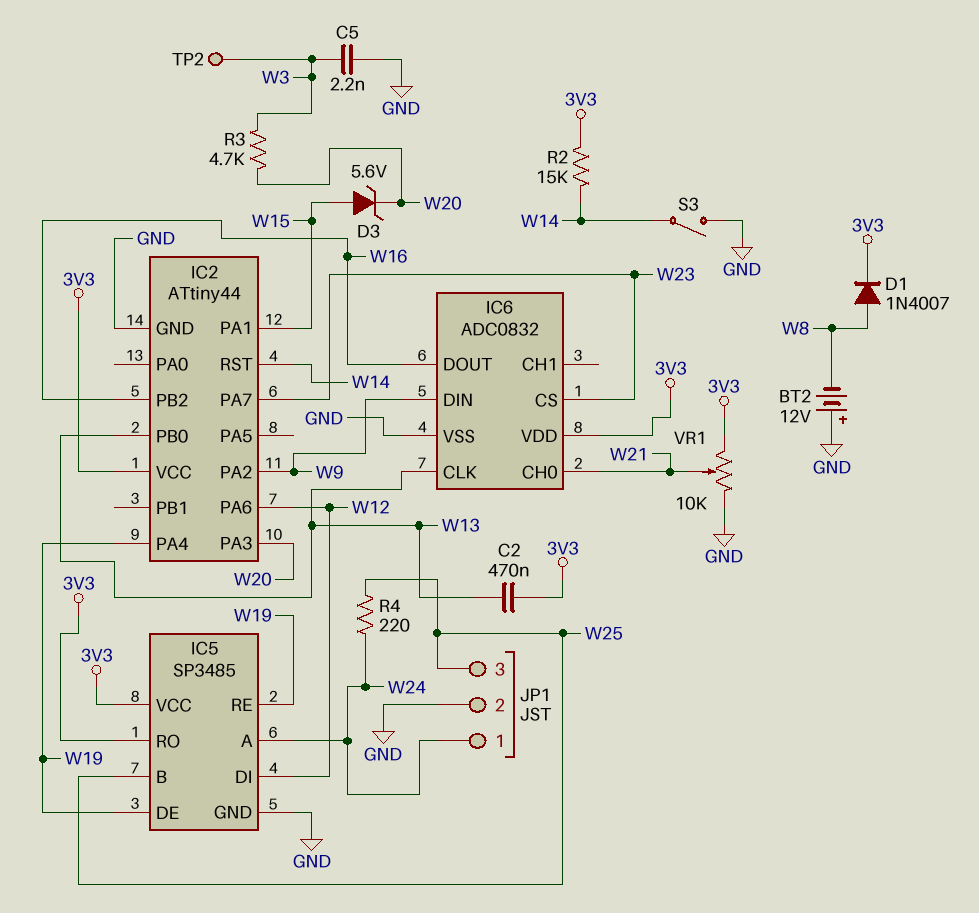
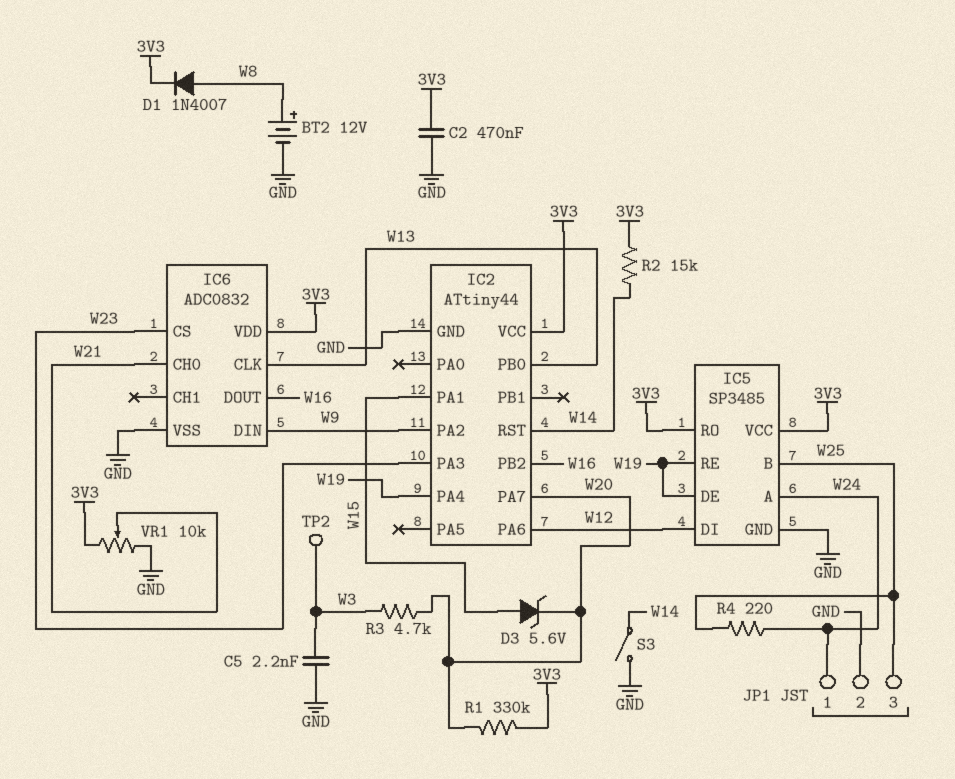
BT2: 12V (plus GND, minus W8) -> 12V (plus W8, minus GND)
C2: 470nF (3V3, W13) -> 470nF (3V3, GND)
IC2 pin PA3: W20 -> W23
IC2 pin PA7: W23 -> W20
R1: none -> 330k (3V3, W20)

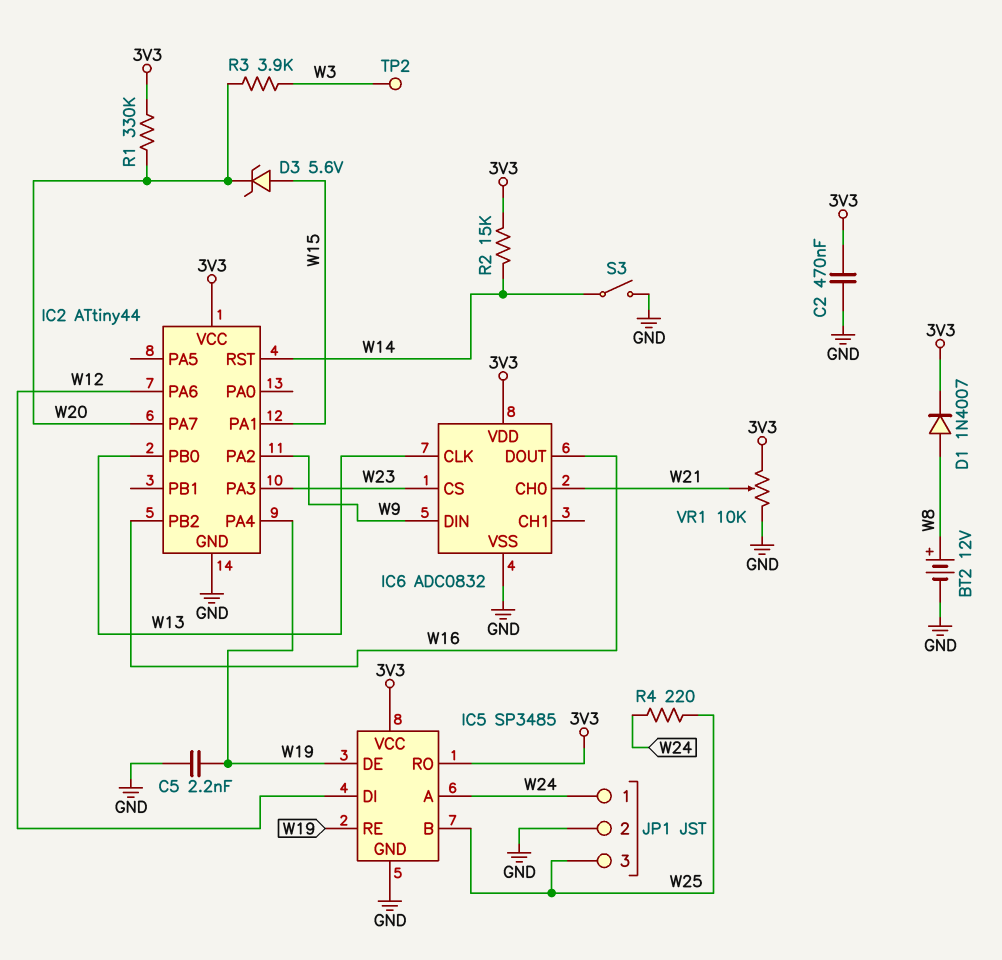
C5: 2.2nF (GND, W3) -> 2.2nF (GND, W19)
R3: 4.7k (W3, W20) -> 3.9k (W3, W20)

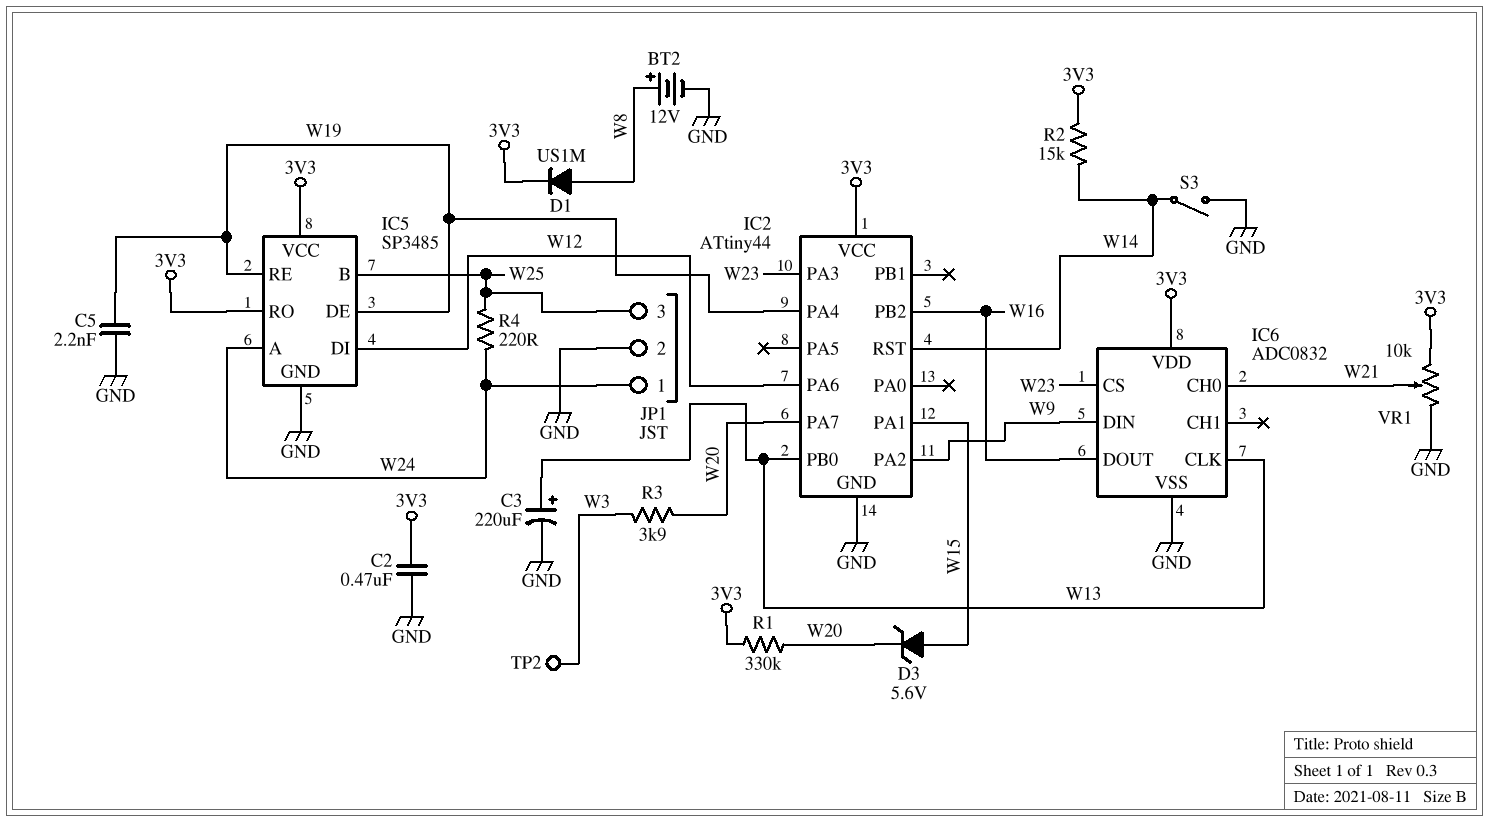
C3: none -> 220uF (plus W13, minus GND)
D1: diode 1N4007 (A W8, K 3V3) -> diode US1M (A W8, K 3V3)

